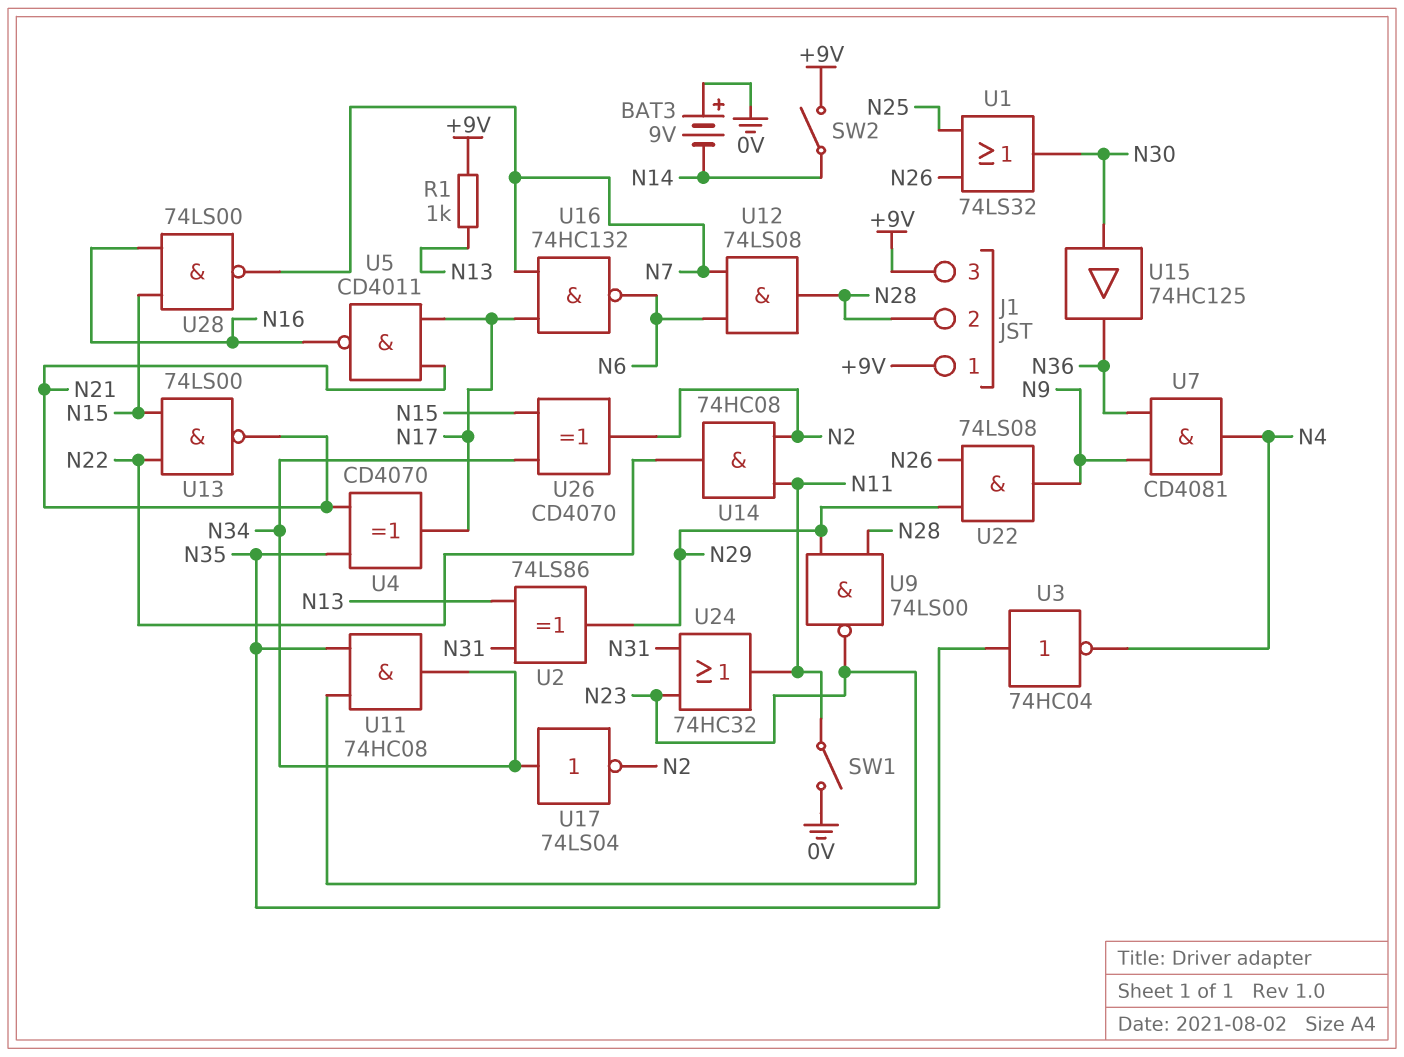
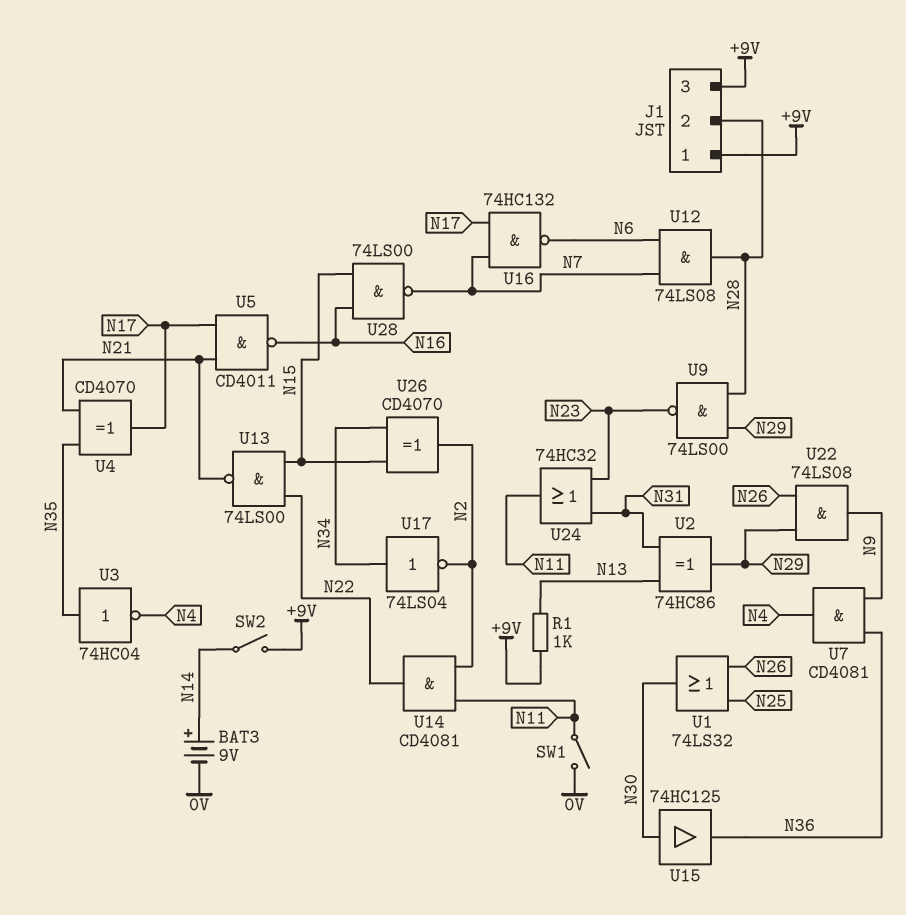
BAT3: 9V (plus 0V, minus N14) -> 9V (plus N14, minus 0V)
U2: XOR 74LS86 (in N13, in N31, out N29) -> XOR 74HC86 (in N13, in N31, out N29)
U11: AND 74HC08 (in N23, in N35, out N34) -> none
U14: AND 74HC08 (in N2, in N11, out N22) -> AND CD4081 (in N2, in N11, out N22)

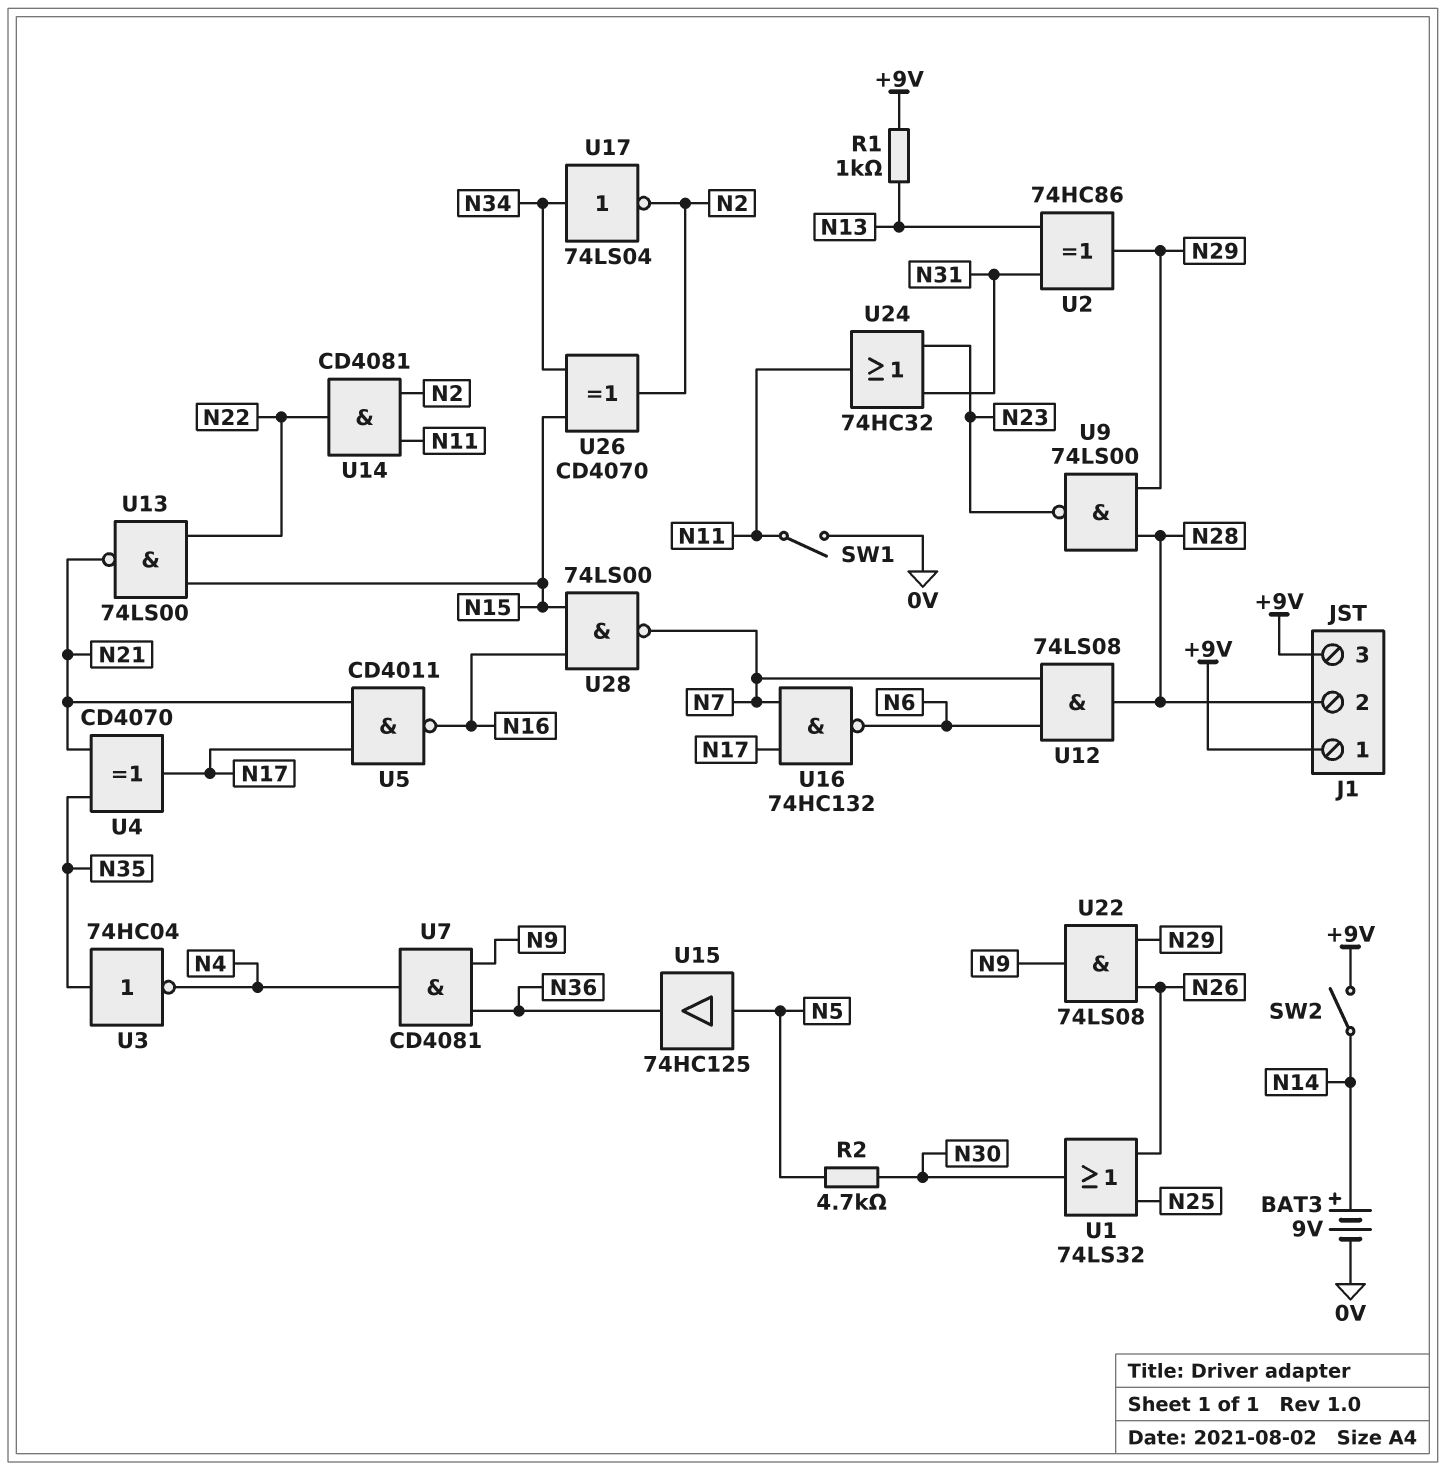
R2: none -> 4.7k (N5, N30)
U15: buffer 74HC125 (in N30, out N36) -> buffer 74HC125 (in N5, out N36)

